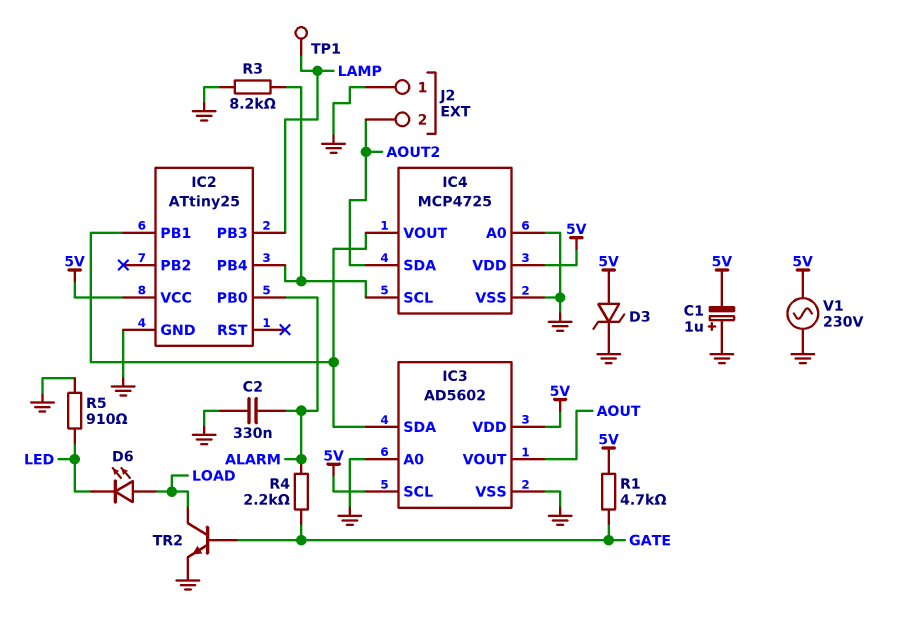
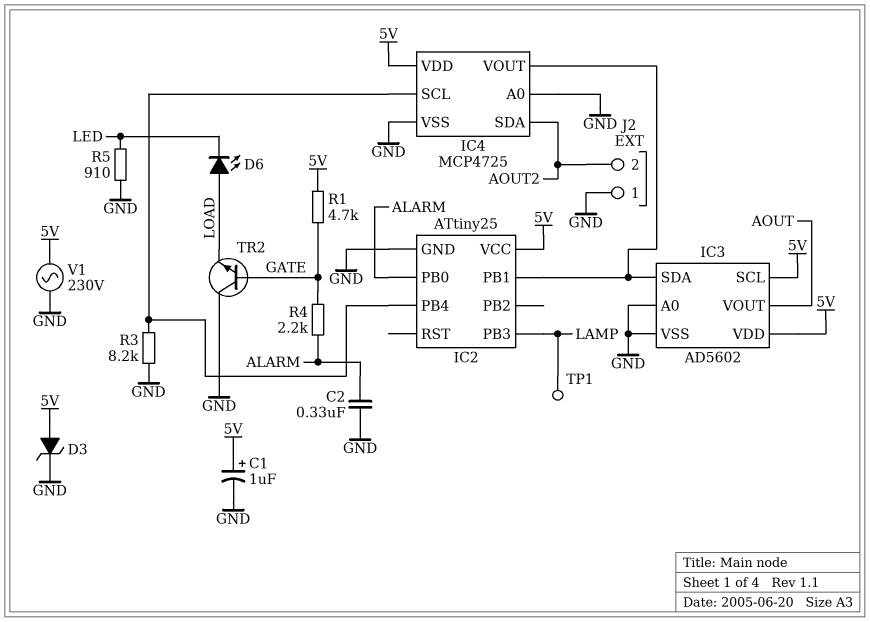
C1: 1uF (plus GND, minus 5V) -> 1uF (plus 5V, minus GND)
TR2: NPN (B GATE, C LOAD, E GND) -> NPN (B GATE, C GND, E LOAD)

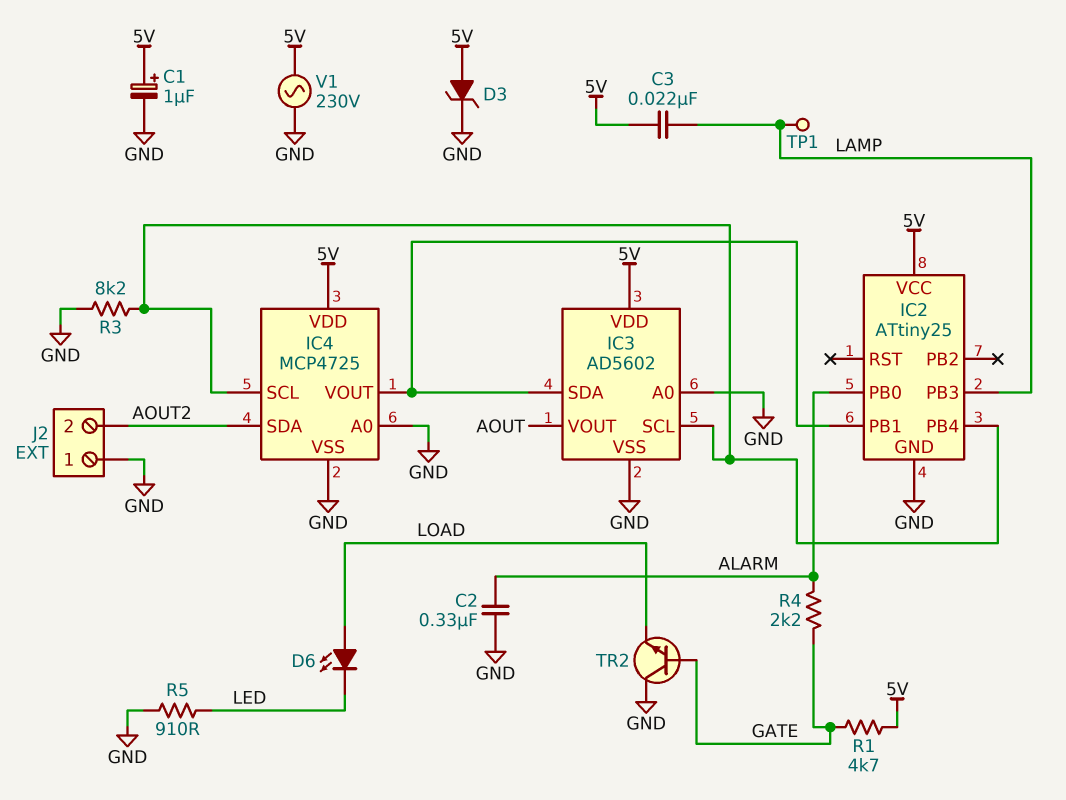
C3: none -> 22nF (5V, LAMP)
IC3 pin SCL: 5V -> IC2/PB4

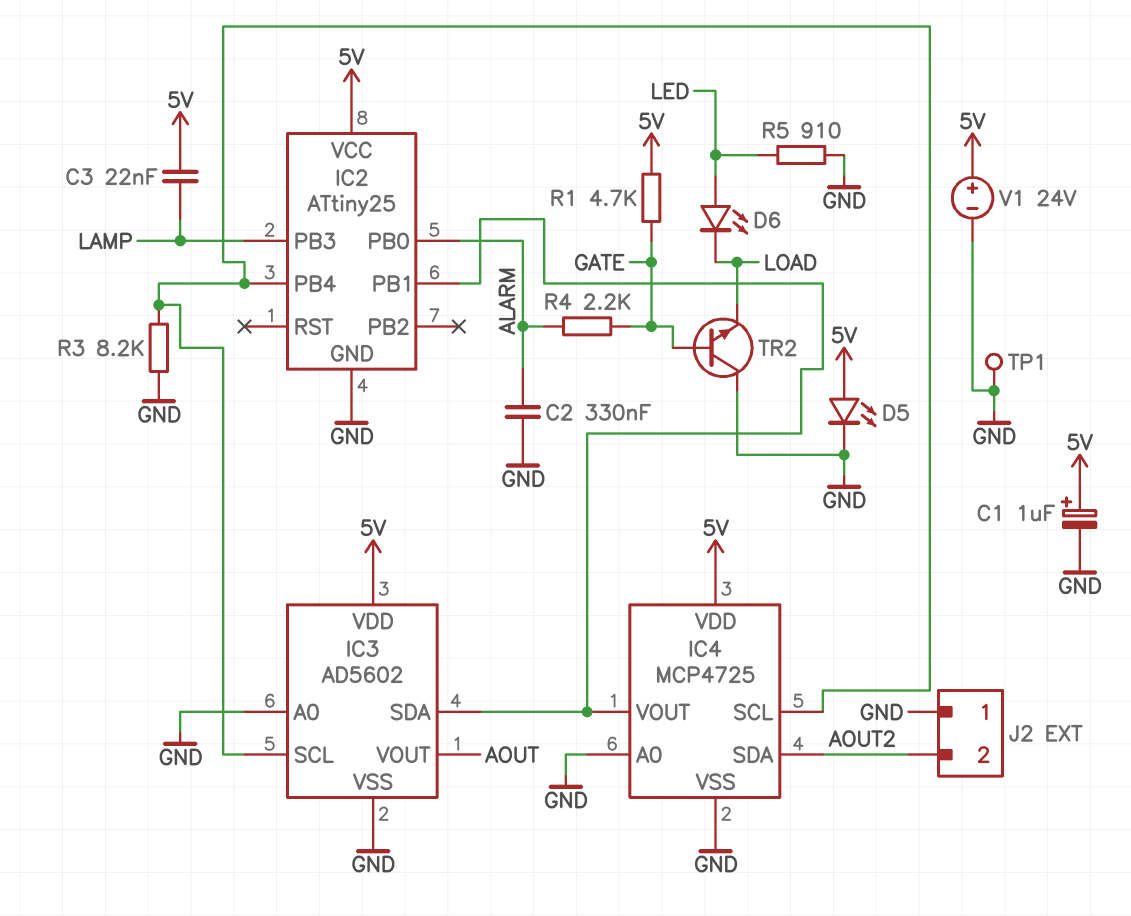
D3: zener (A 5V, K GND) -> none
D5: none -> LED (A 5V, K GND)
D6: LED (A LOAD, K LED) -> LED (A LED, K LOAD)
TP1: test point (LAMP) -> test point (GND)
V1: AC 230V (5V, GND) -> 24V (plus 5V, minus GND)

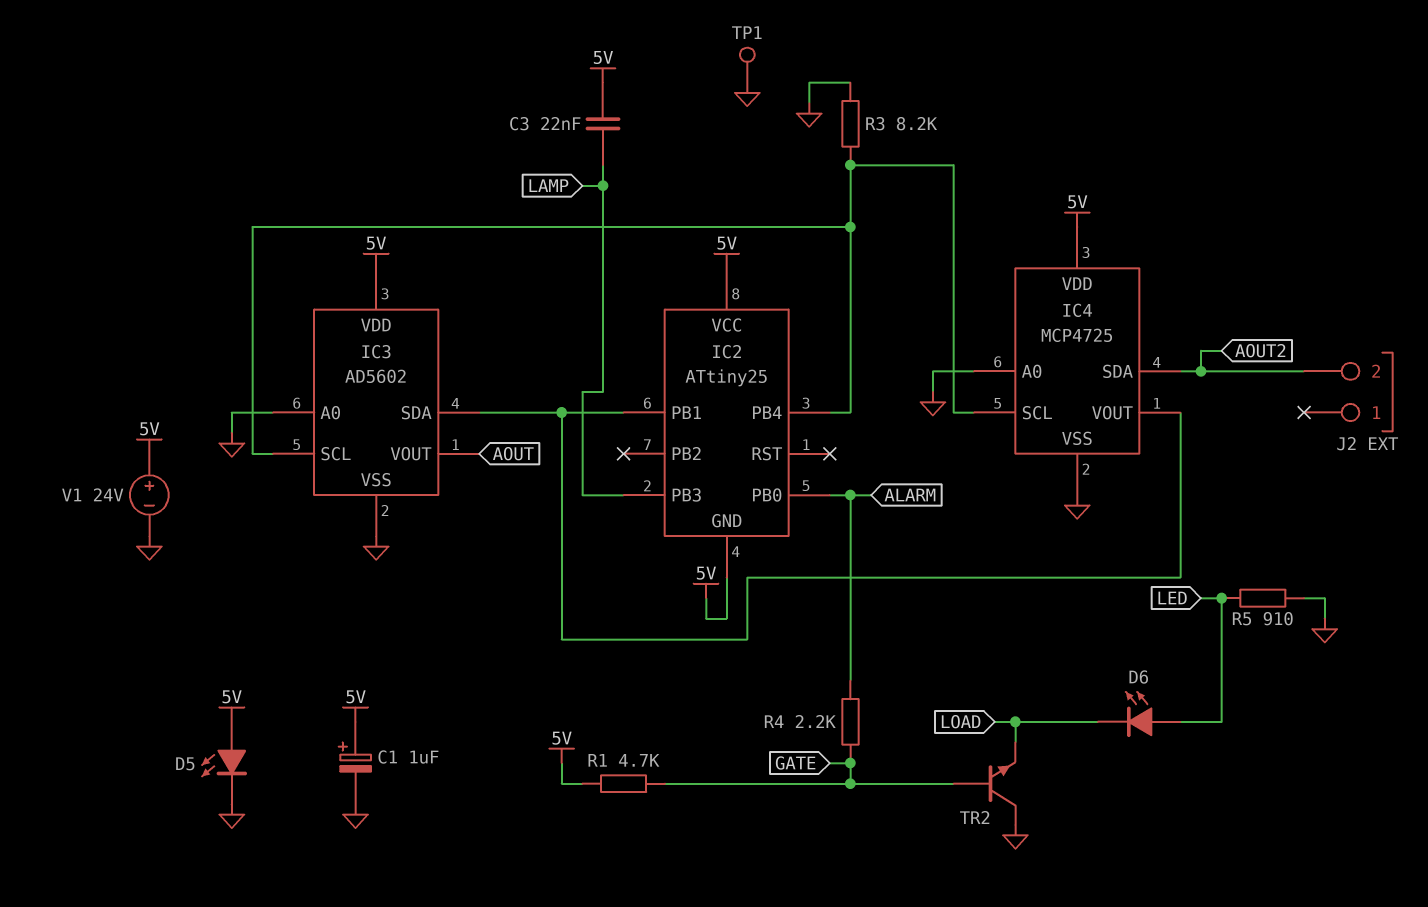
C2: 330nF (ALARM, GND) -> none
IC2 pin GND: GND -> 5V
J2 pin 1: GND -> none

